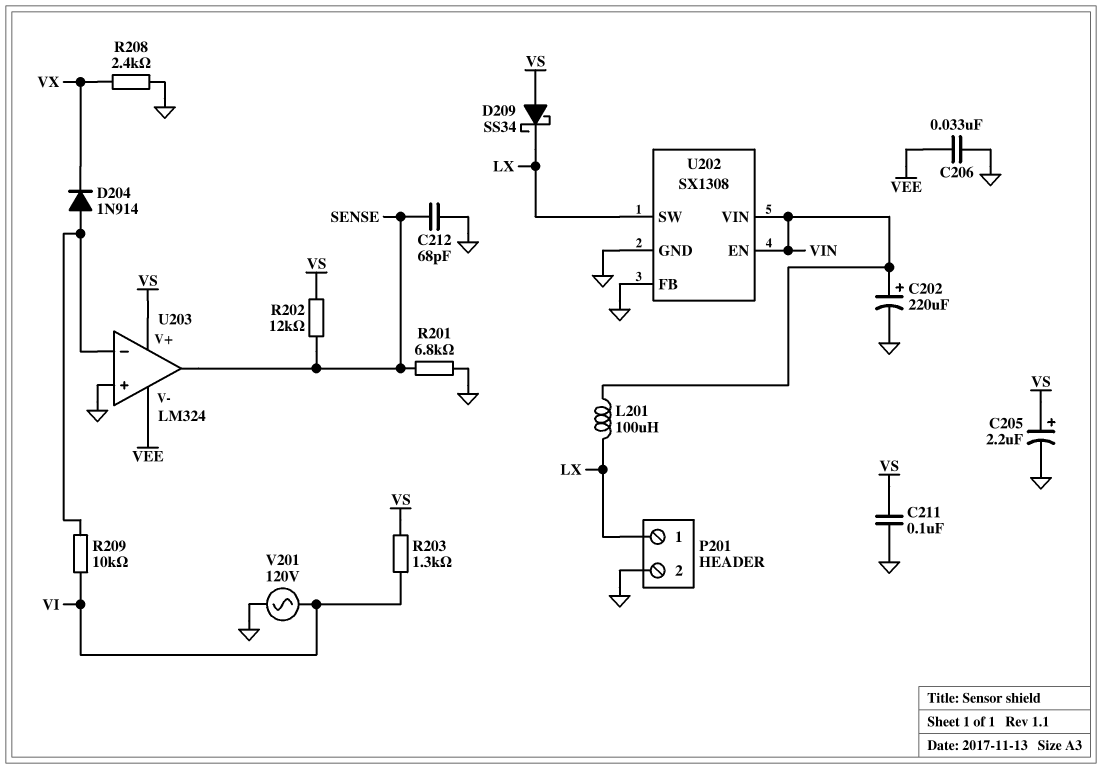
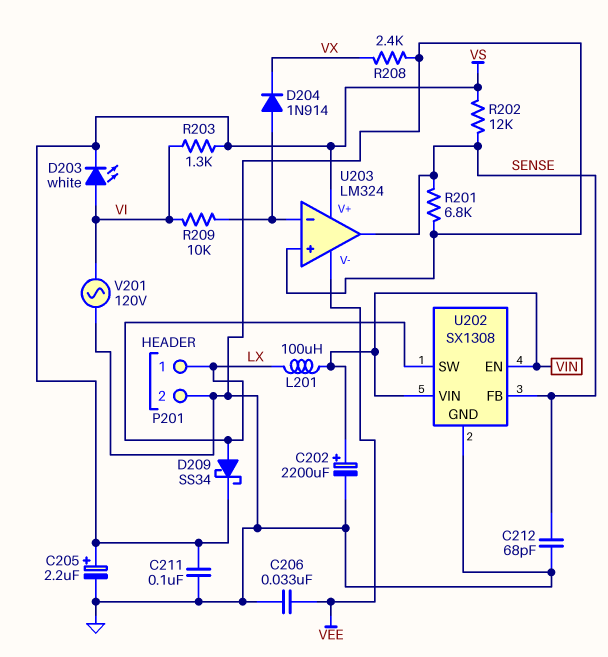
C202: 220uF (plus VIN, minus GND) -> 2200uF (plus VIN, minus GND)
D203: none -> LED white (A VI, K VS)
D209: schottky SS34 (A VS, K LX) -> schottky SS34 (A LX, K VS)
U202 pin FB: GND -> SENSE

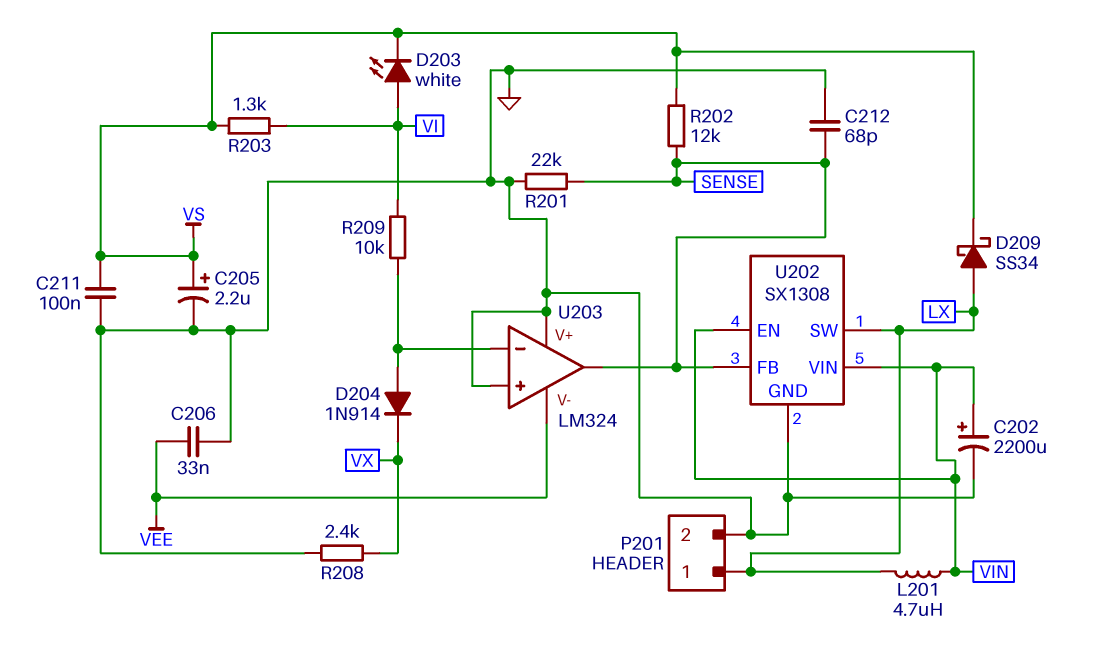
L201: 100uH (LX, VIN) -> 4.7uH (LX, VIN)
R201: 6.8k (GND, SENSE) -> 22k (GND, SENSE)
U203 pin V+: VS -> GND
V201: AC 120V (GND, VI) -> none

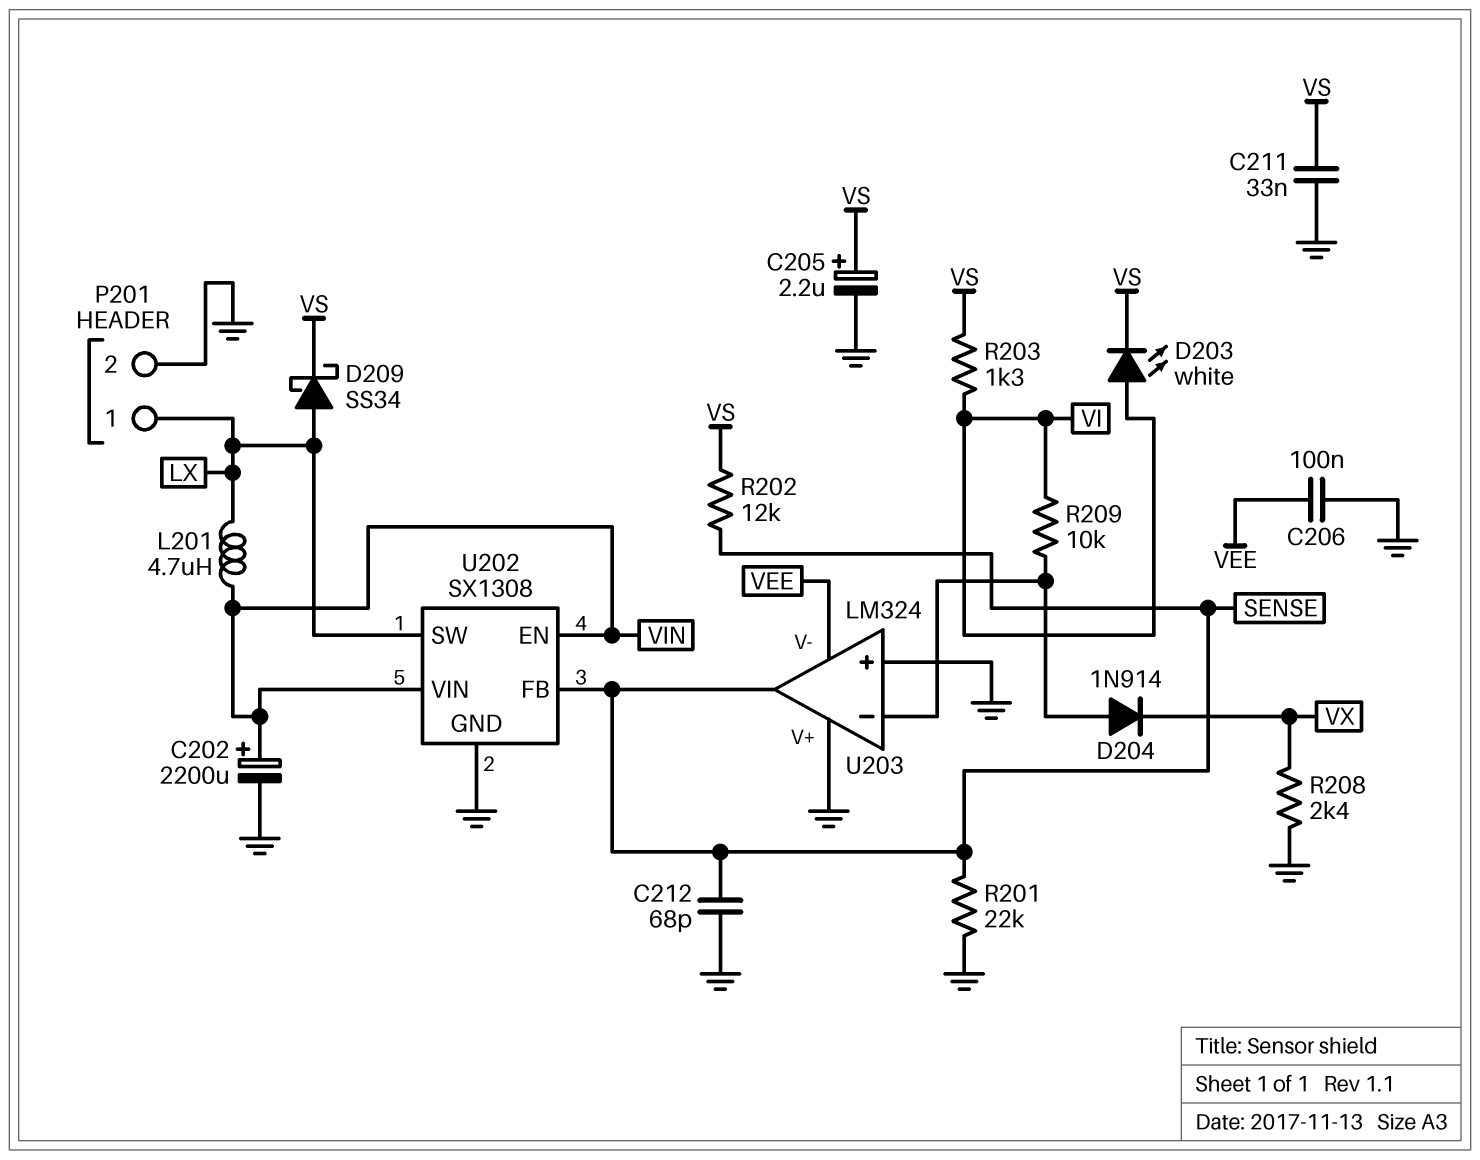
C206: 33nF (GND, VEE) -> 100nF (GND, VEE)
C211: 100nF (GND, VS) -> 33nF (GND, VS)

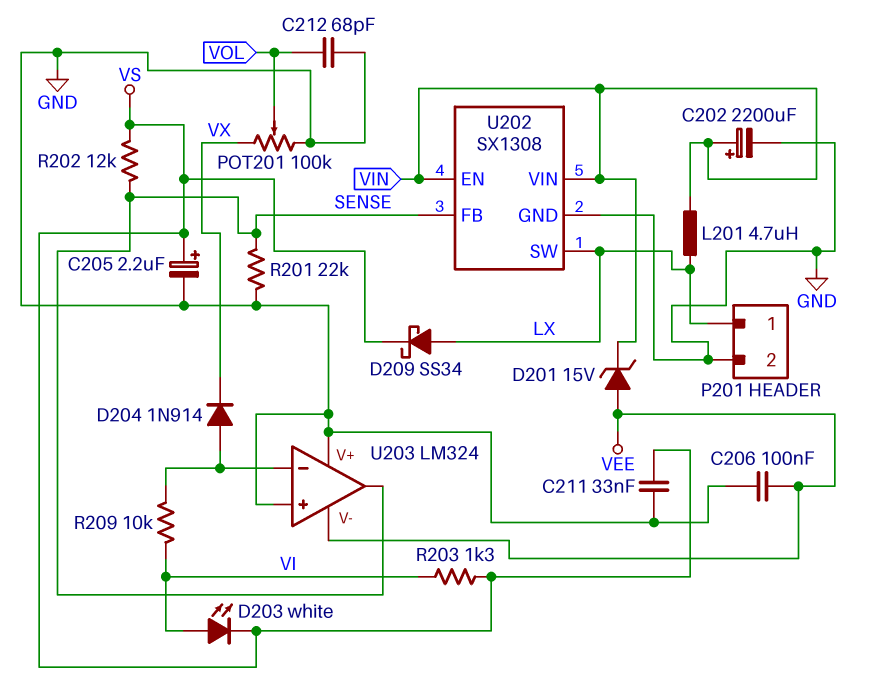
C212: 68pF (GND, SENSE) -> 68pF (GND, VOL)
D201: none -> zener 15V (A VEE, K VIN)
POT201: none -> 100k (GND, VX, wiper VOL)
R208: 2.4k (GND, VX) -> none

